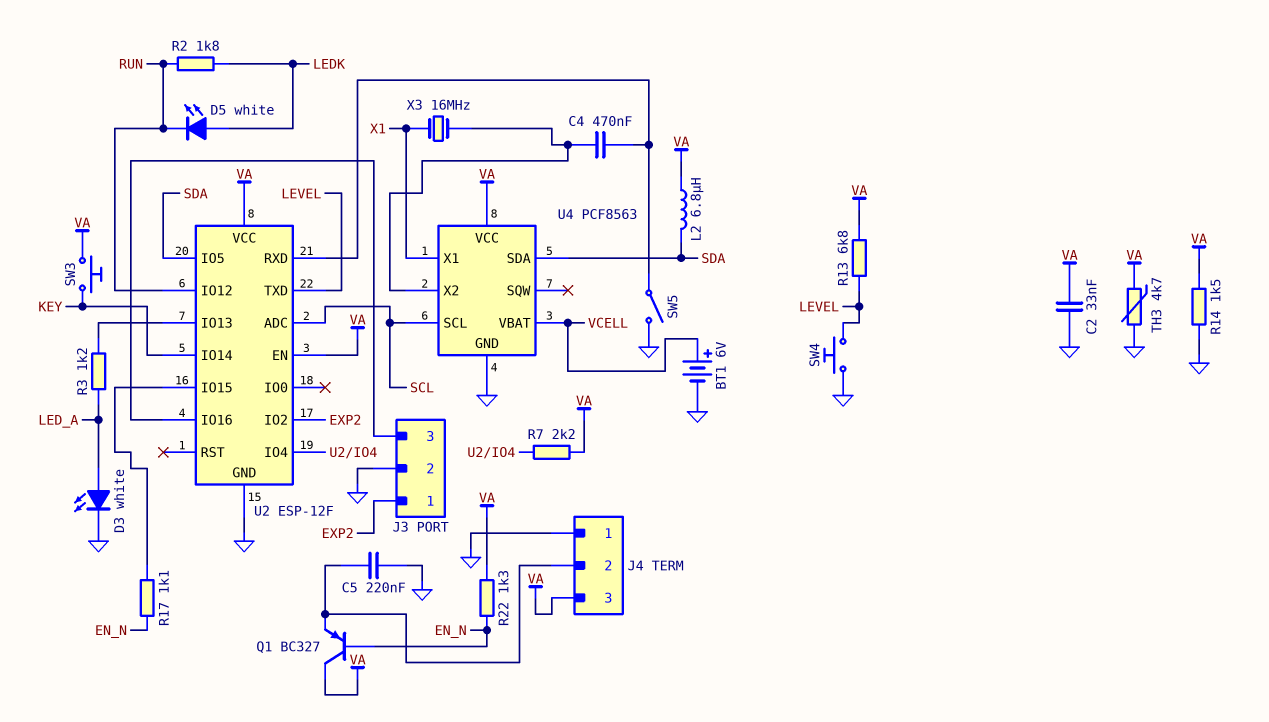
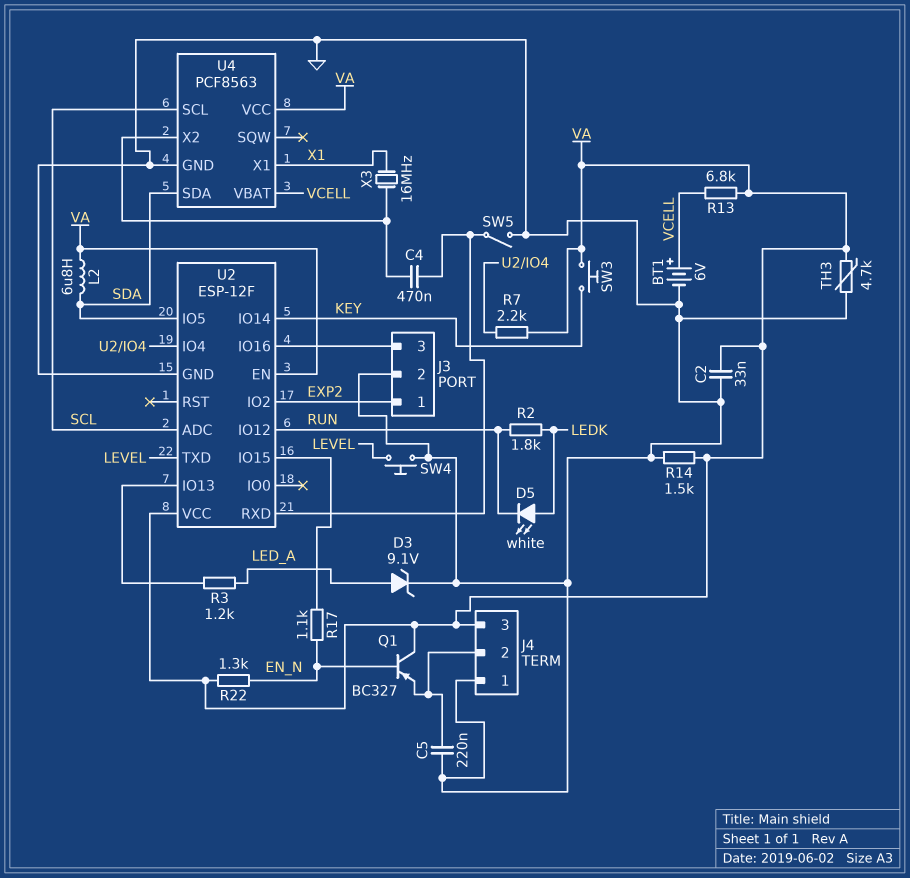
D3: LED white (A LED_A, K GND) -> zener 9.1V (A LED_A, K GND)
R13: 6.8k (LEVEL, VA) -> 6.8k (VA, VCELL)

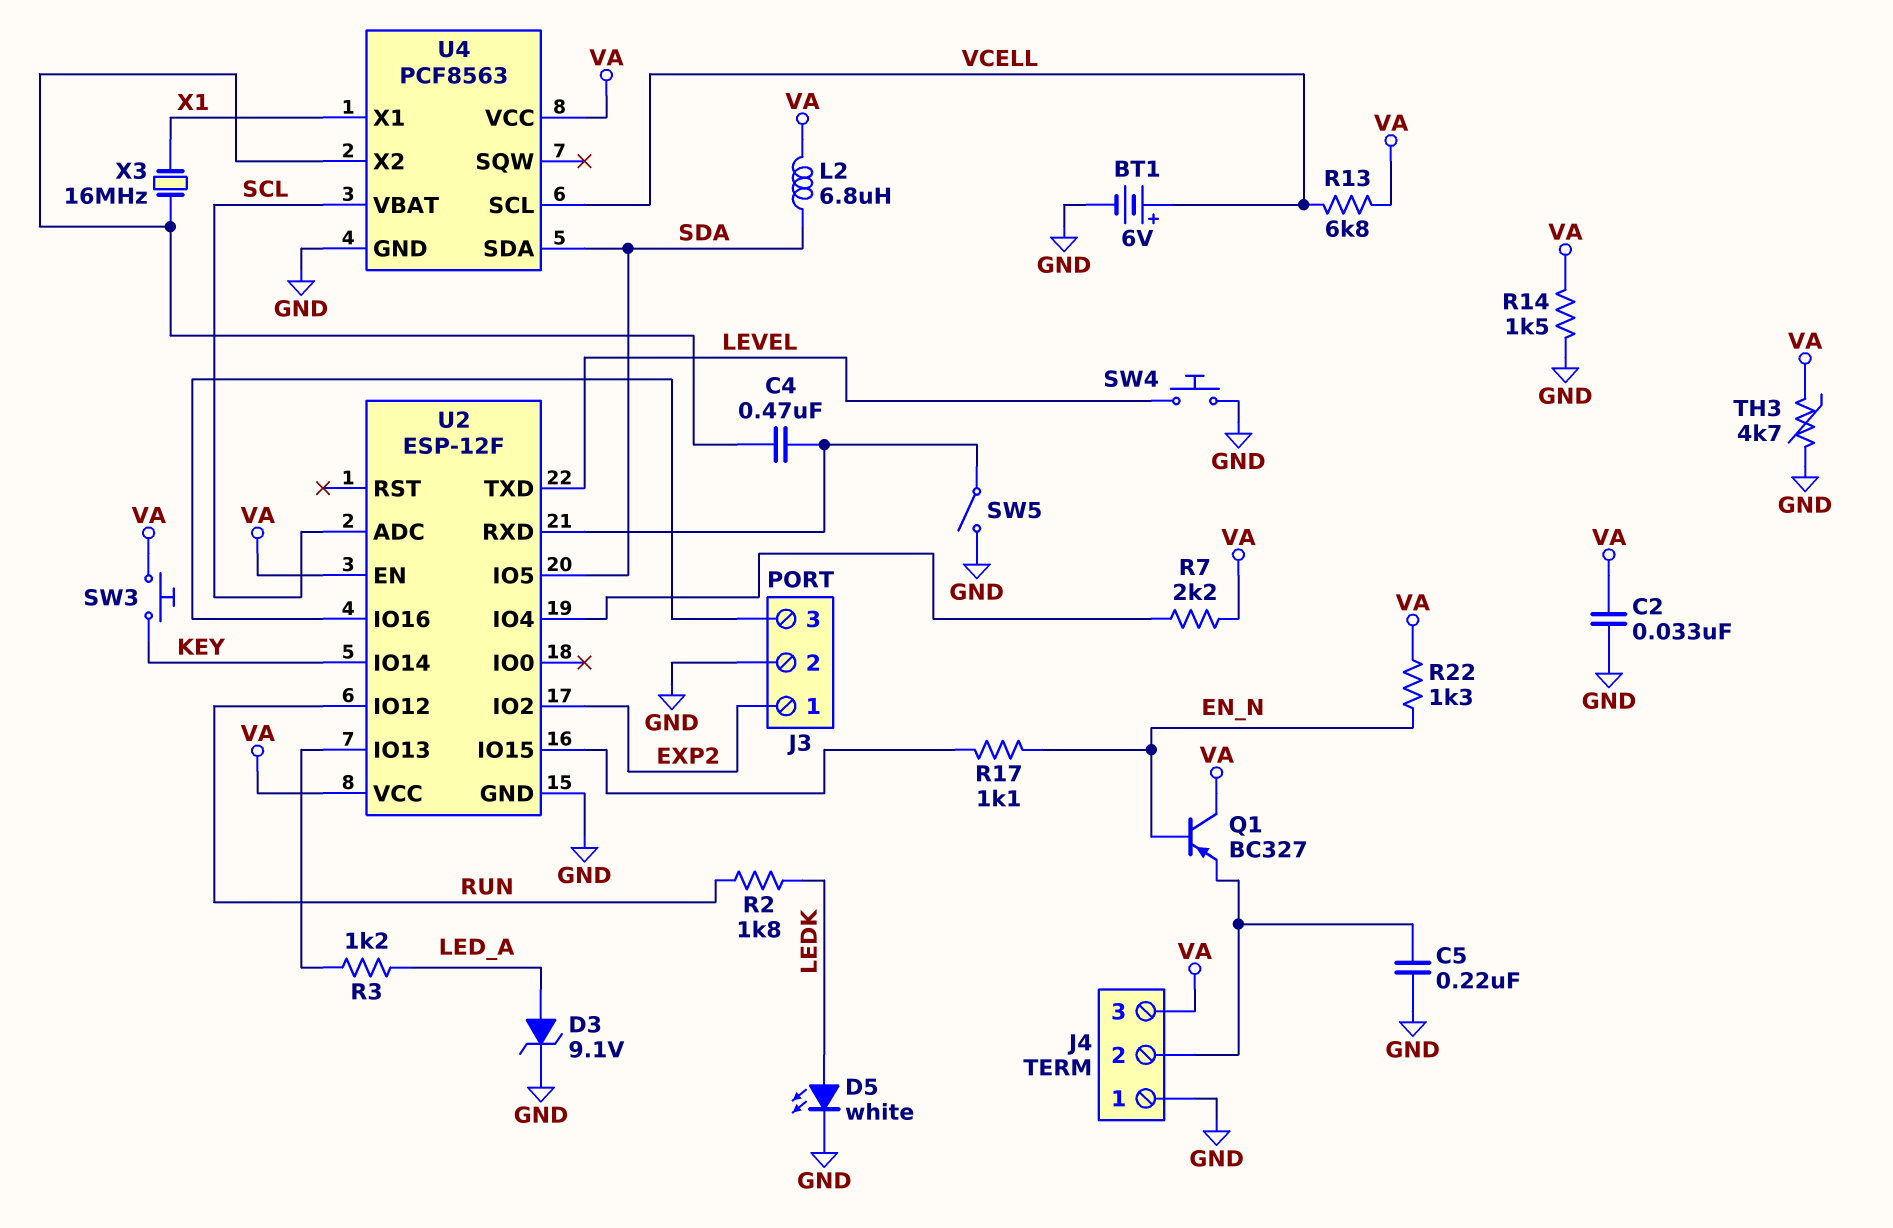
D5: LED white (A LEDK, K RUN) -> LED white (A LEDK, K GND)
U4 pin SCL: SCL -> VCELL
U4 pin VBAT: VCELL -> SCL

